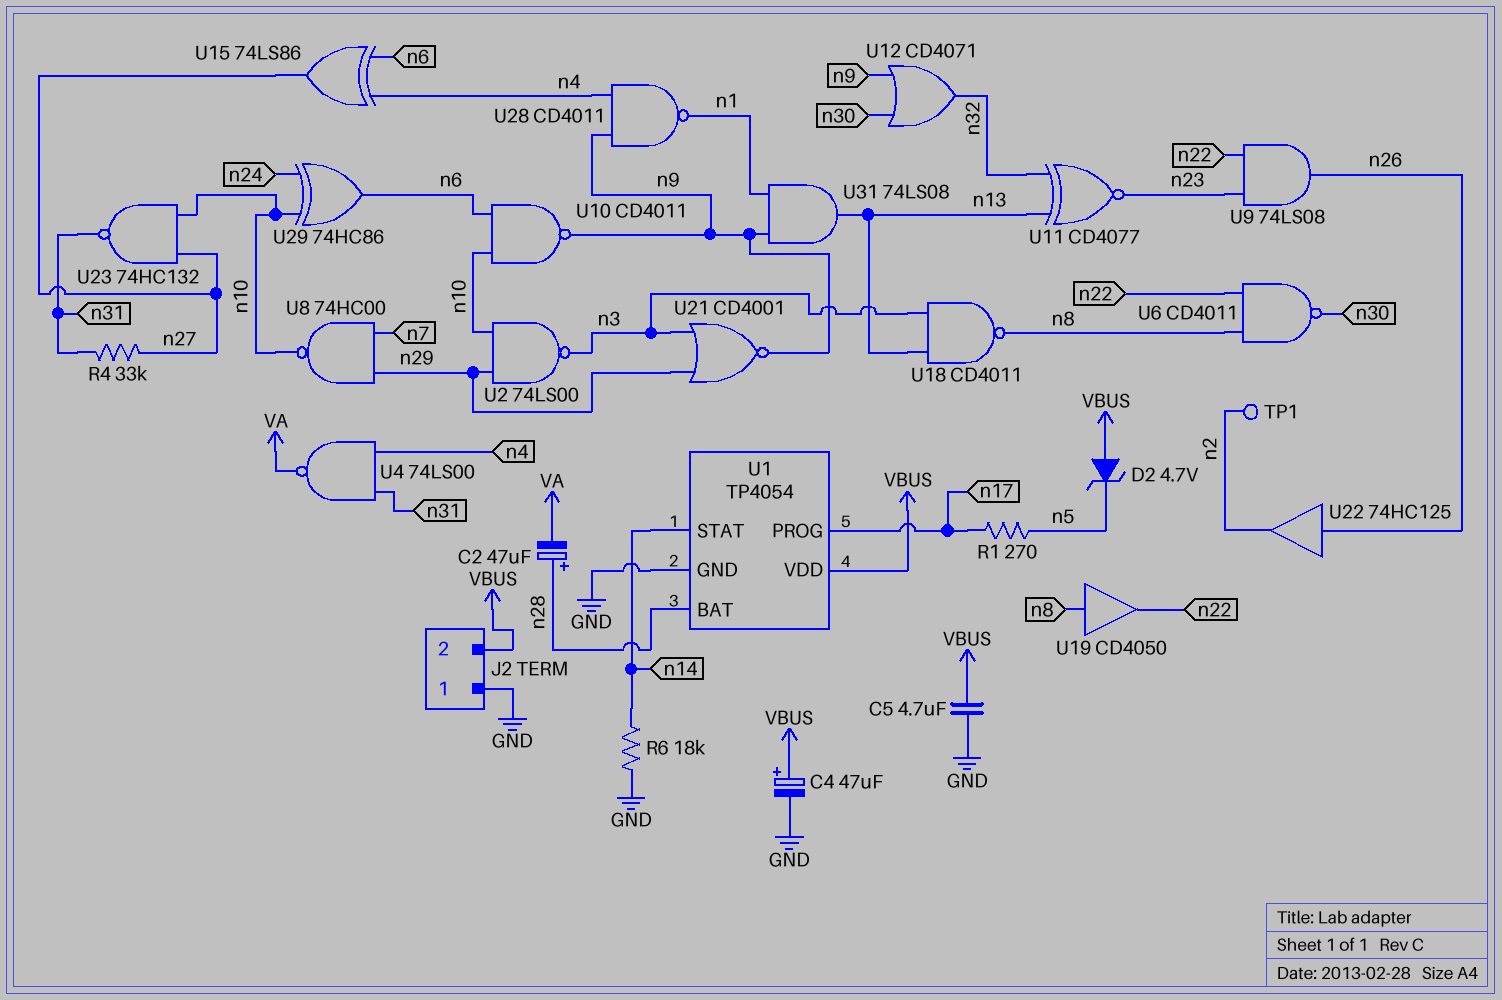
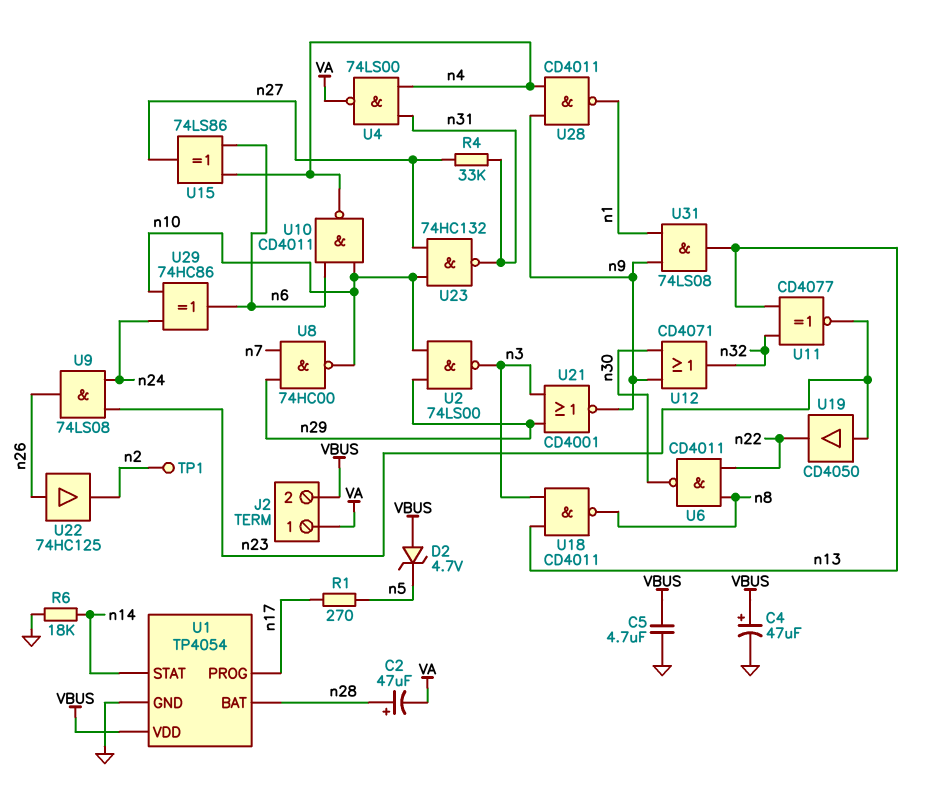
J2 pin 1: GND -> VA
U9: AND 74LS08 (in n22, in n23, out n26) -> AND 74LS08 (in n23, in n24, out n26)
U10: NAND CD4011 (in n6, in n10, out n9) -> NAND CD4011 (in n6, in n10, out n4)
U19: buffer CD4050 (in n8, out n22) -> buffer CD4050 (in n23, out n22)

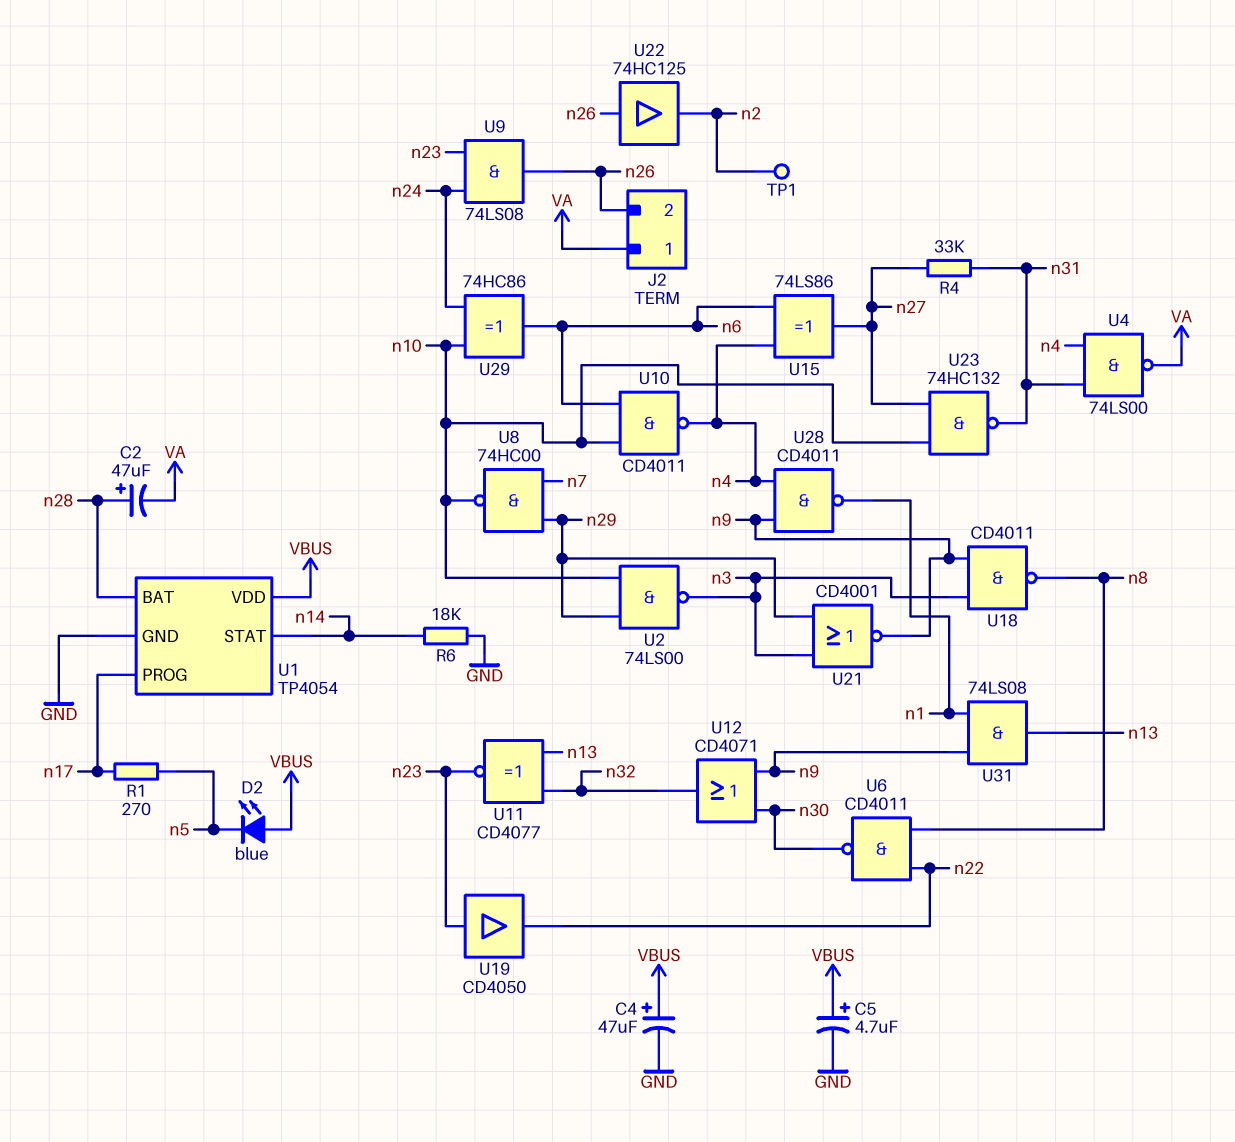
C5: 4.7uF (GND, VBUS) -> 4.7uF (plus VBUS, minus GND)
D2: zener 4.7V (A VBUS, K n5) -> LED blue (A VBUS, K n5)
J2 pin 2: VBUS -> n26
U18: NAND CD4011 (in n3, in n13, out n8) -> NAND CD4011 (in n3, in n9, out n8)

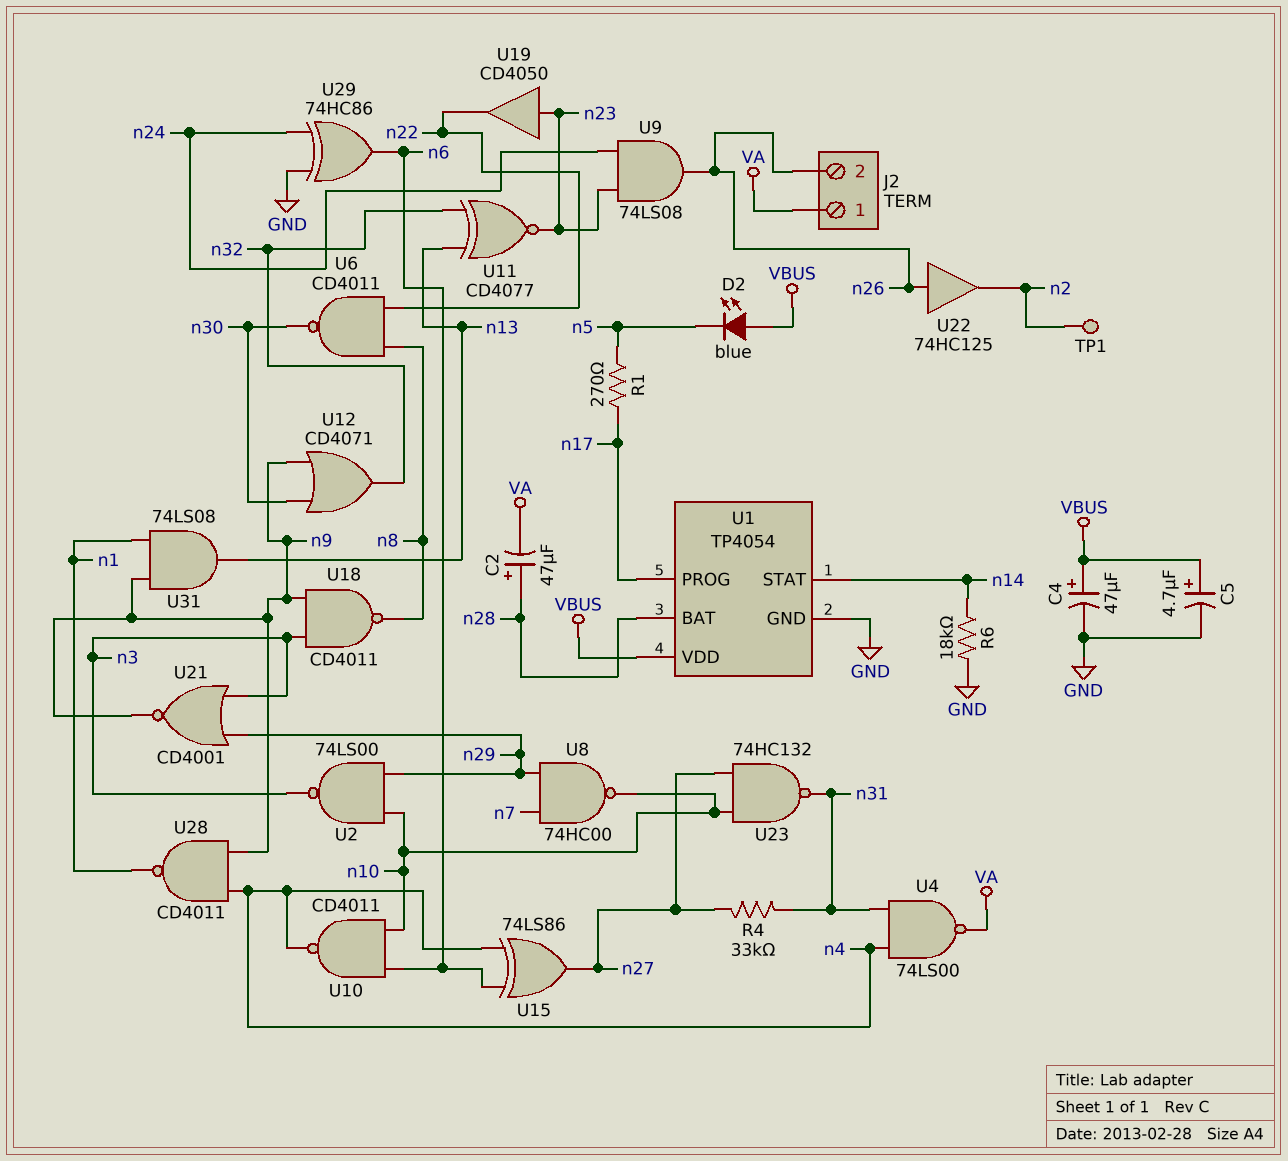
U29: XOR 74HC86 (in n10, in n24, out n6) -> XOR 74HC86 (in GND, in n24, out n6)

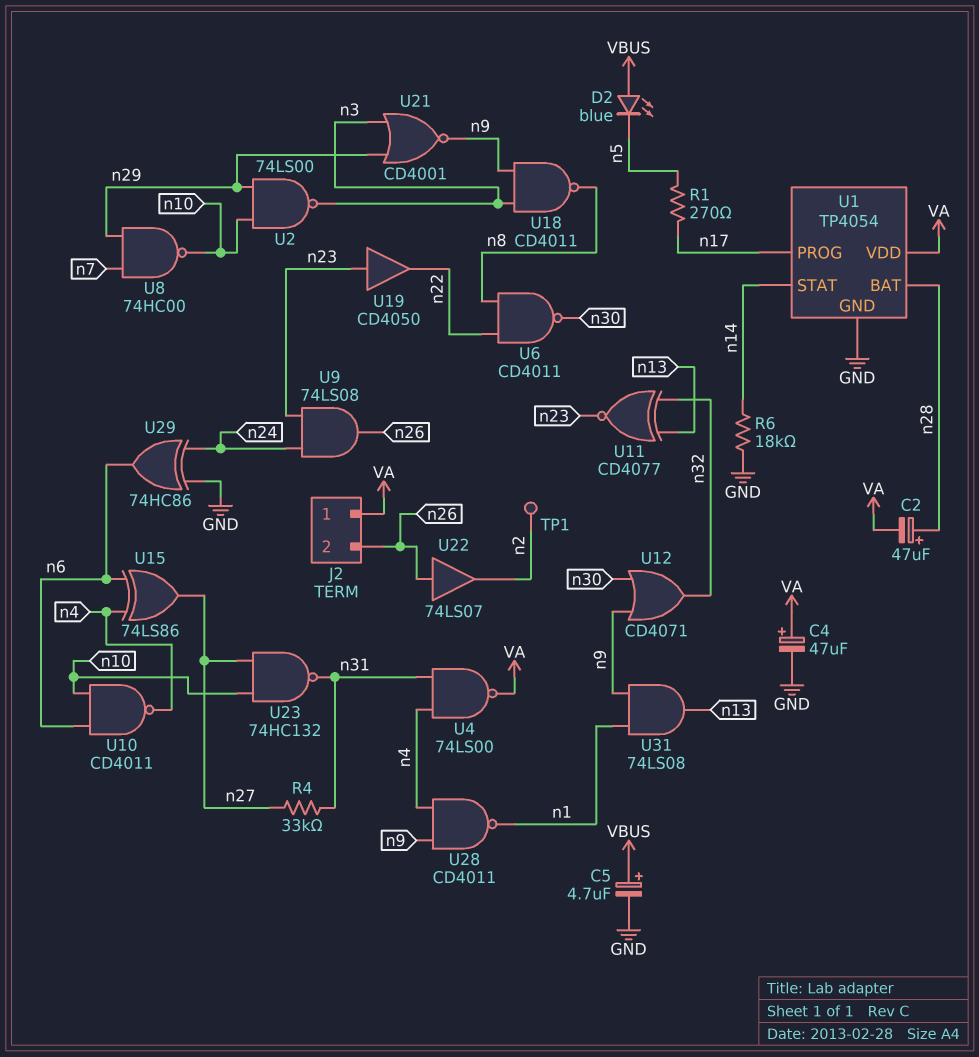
C4: 47uF (plus VBUS, minus GND) -> 47uF (plus VA, minus GND)
U1 pin VDD: VBUS -> VA
U22: buffer 74HC125 (in n26, out n2) -> buffer 74LS07 (in n26, out n2)

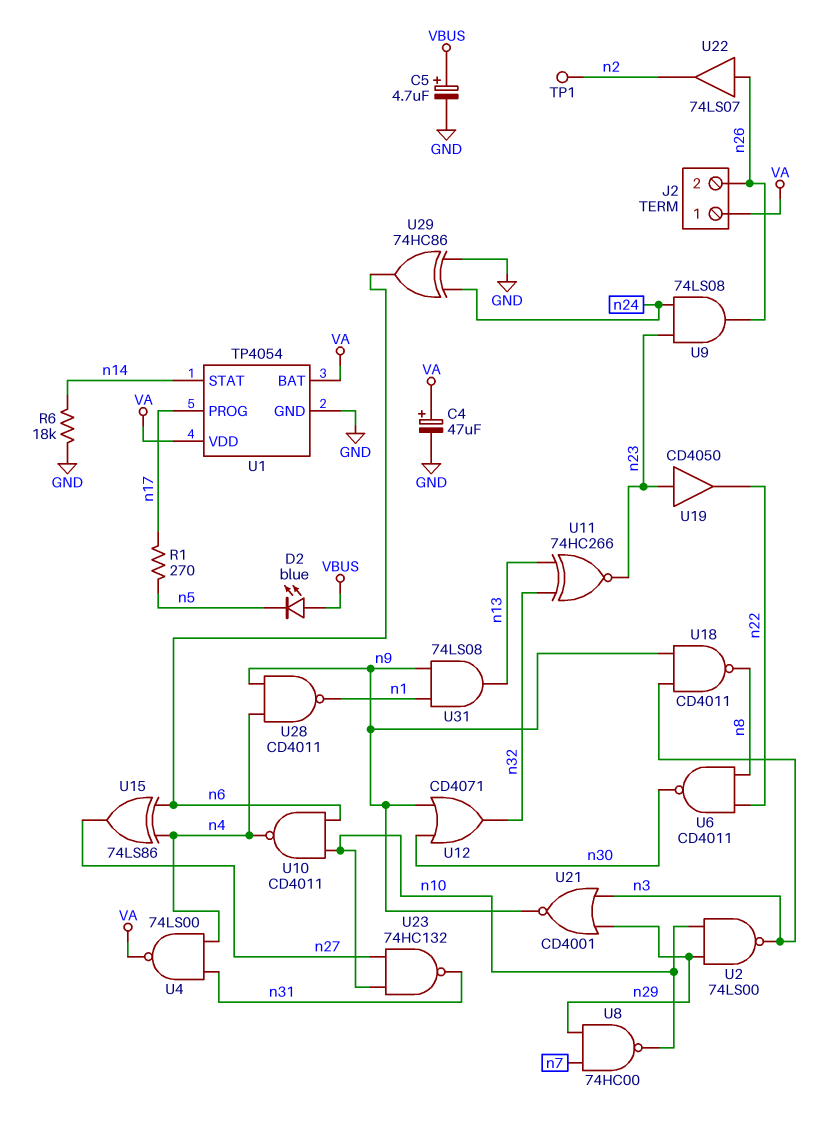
C2: 47uF (plus n28, minus VA) -> none
R4: 33k (n27, n31) -> none
U1 pin BAT: n28 -> VA
U11: XNOR CD4077 (in n13, in n32, out n23) -> XNOR 74HC266 (in n13, in n32, out n23)

